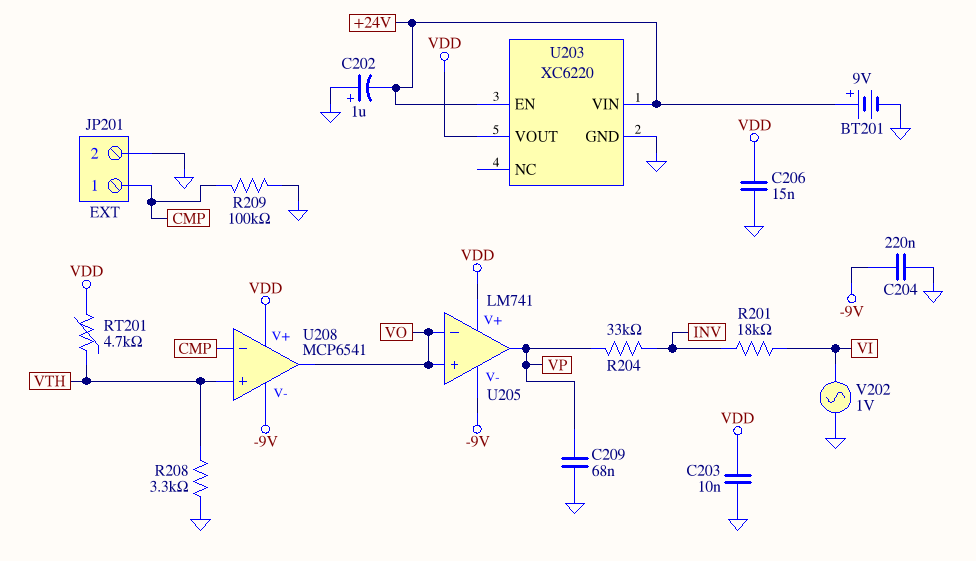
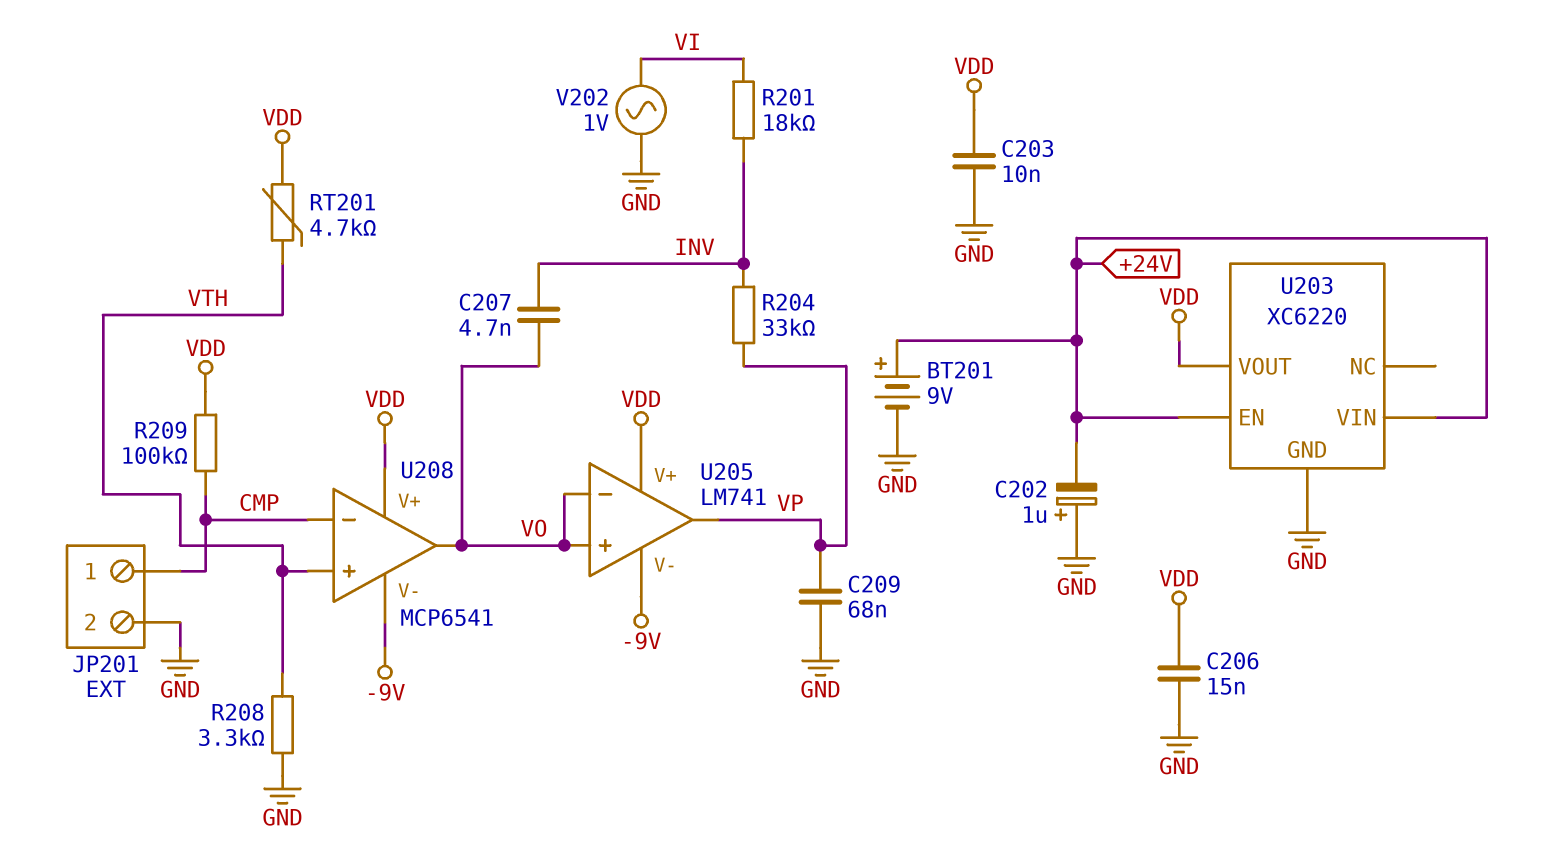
C204: 220nF (-9V, GND) -> none
C207: none -> 4.7nF (INV, VO)
R209: 100k (CMP, GND) -> 100k (CMP, VDD)

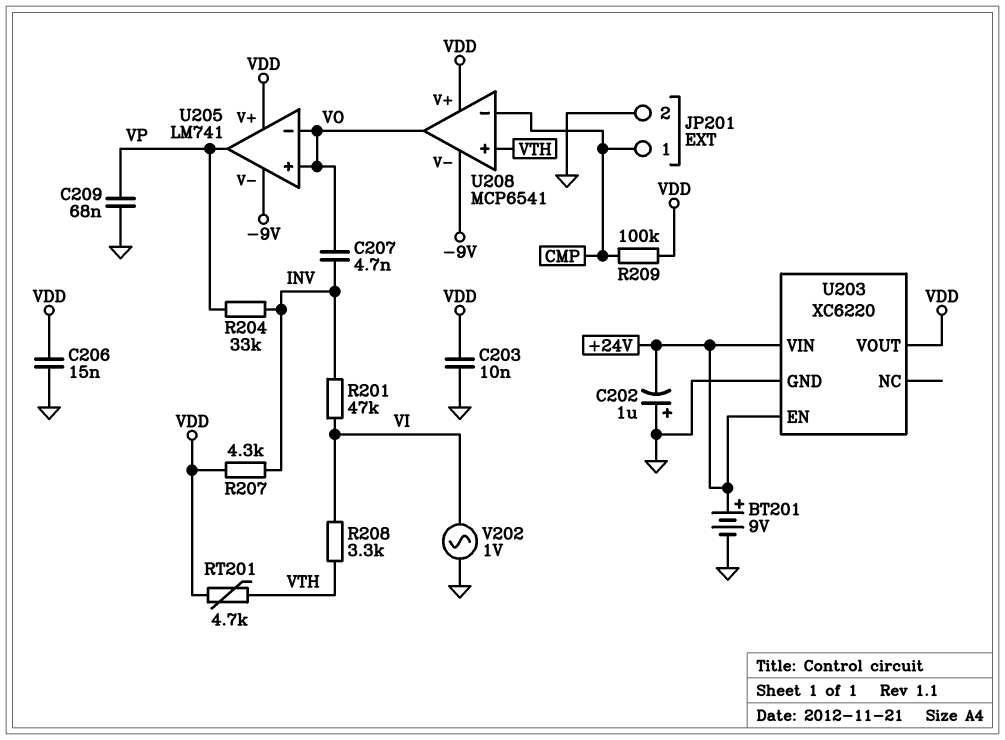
R201: 18k (INV, VI) -> 47k (INV, VI)
R207: none -> 4.3k (INV, VDD)
R208: 3.3k (GND, VTH) -> 3.3k (VI, VTH)

